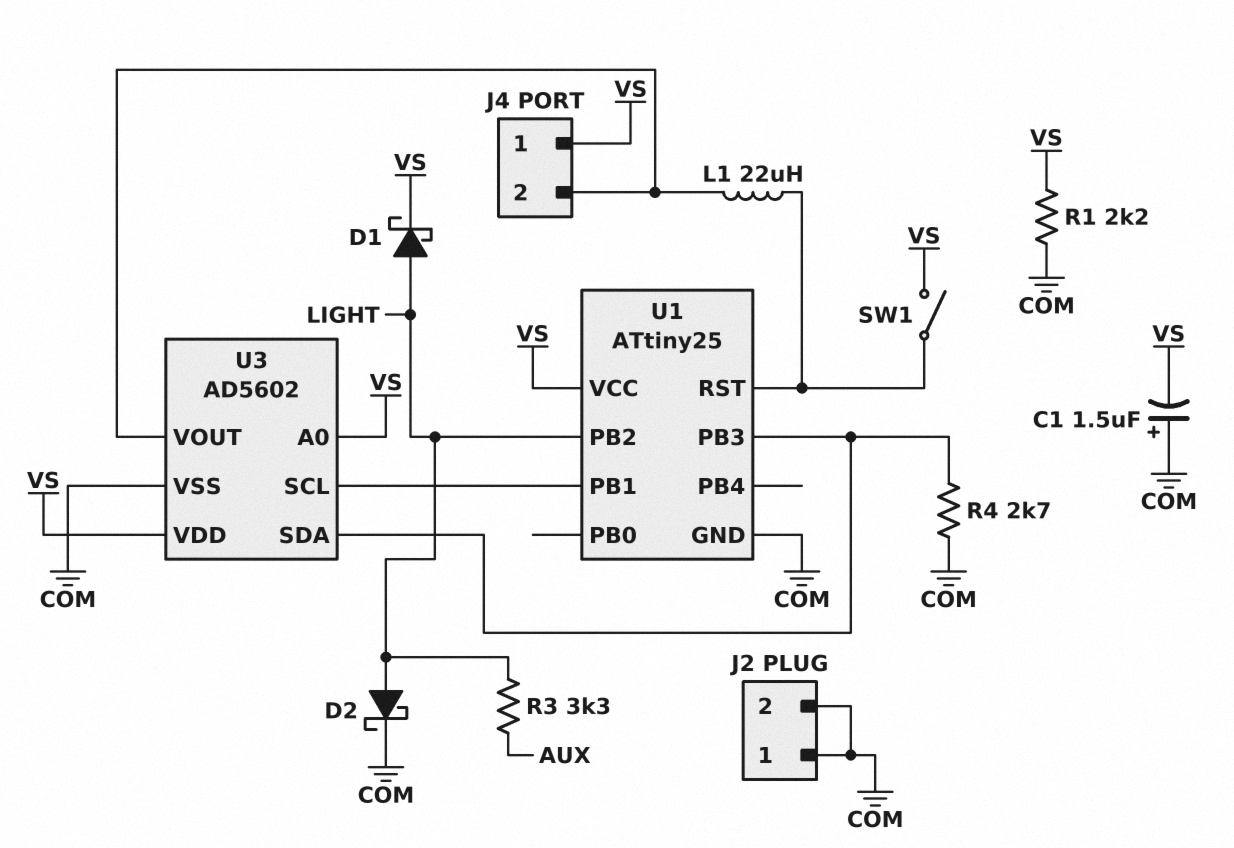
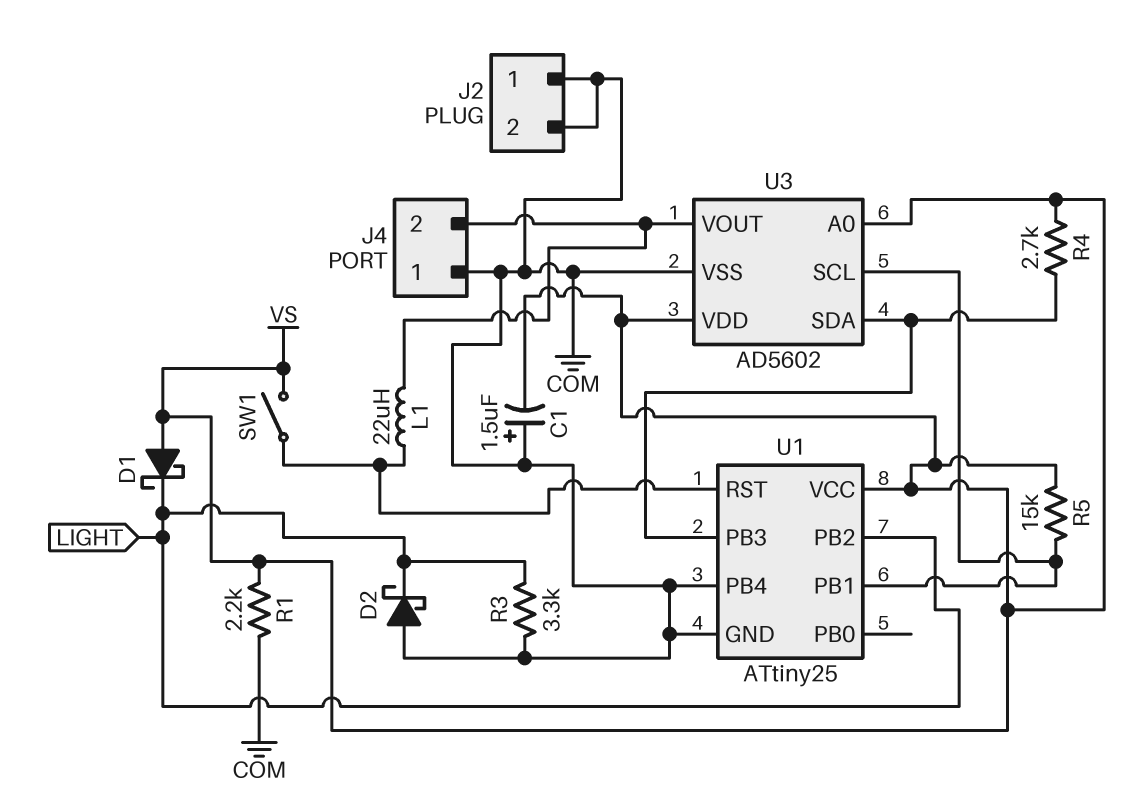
D1: schottky (A LIGHT, K VS) -> schottky (A VS, K LIGHT)
D2: schottky (A LIGHT, K COM) -> schottky (A COM, K LIGHT)
J4 pin 1: VS -> COM
R3: 3.3k (AUX, LIGHT) -> 3.3k (COM, LIGHT)
R4: 2.7k (COM, U1/PB3) -> 2.7k (U1/PB3, VS)
R5: none -> 15k (U1/PB1, VS)
U1 pin PB4: none -> COM

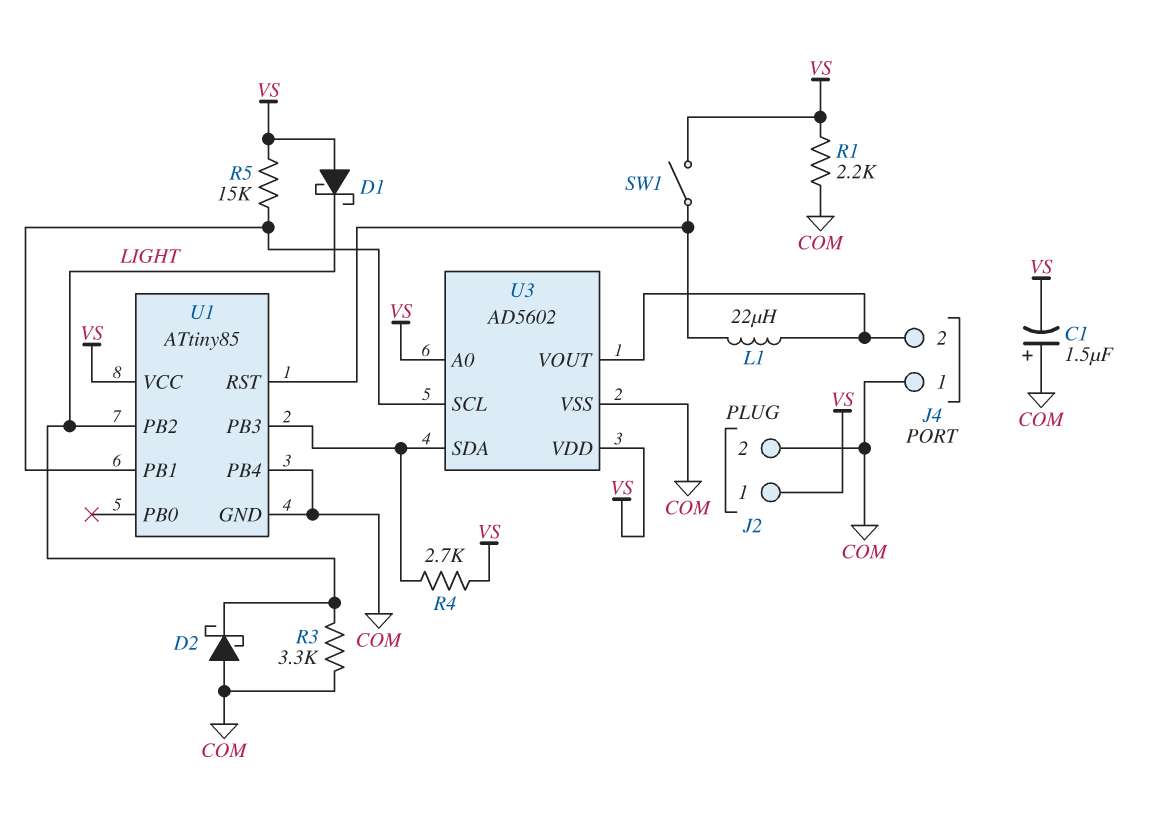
J2 pin 1: COM -> VS
U1: ATtiny25 -> ATtiny85

